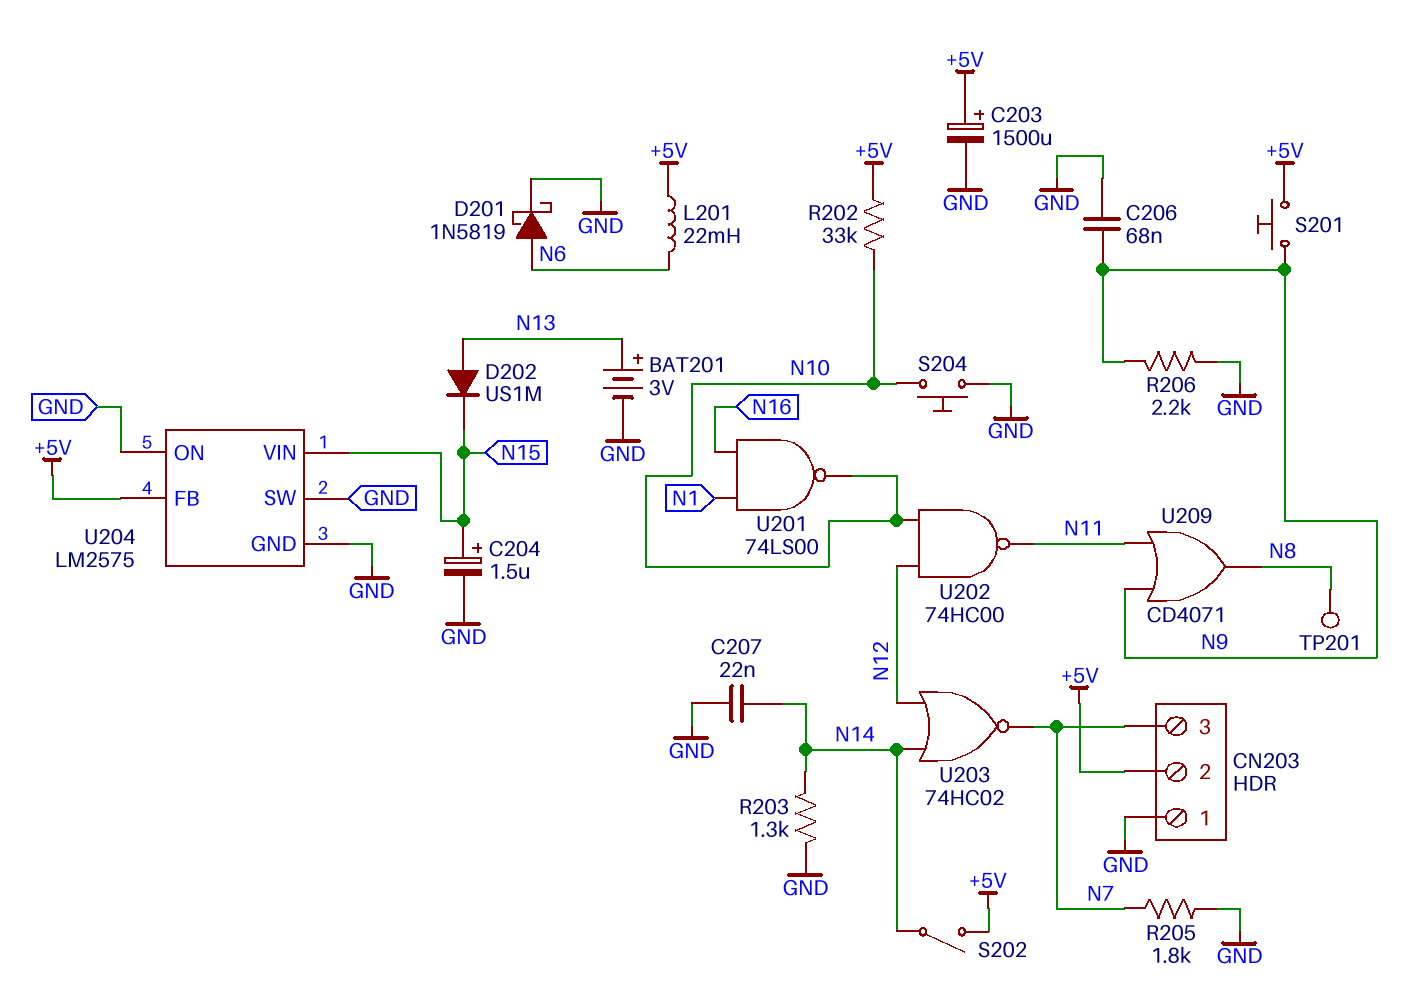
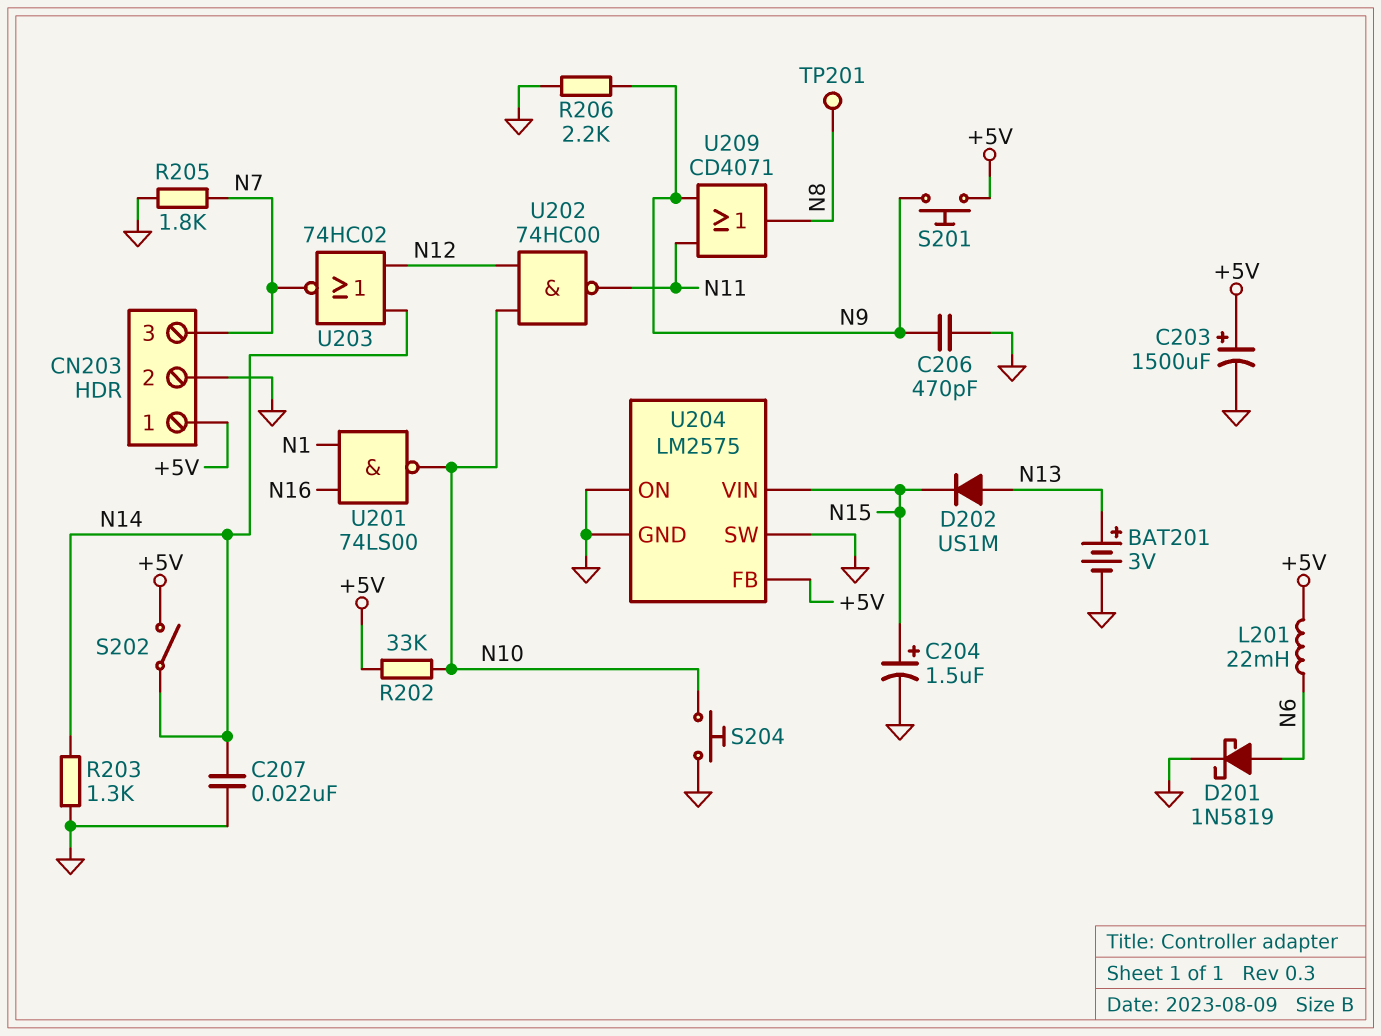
C206: 68nF (GND, N9) -> 470pF (GND, N9)
CN203 pin 1: GND -> +5V
CN203 pin 2: +5V -> GND

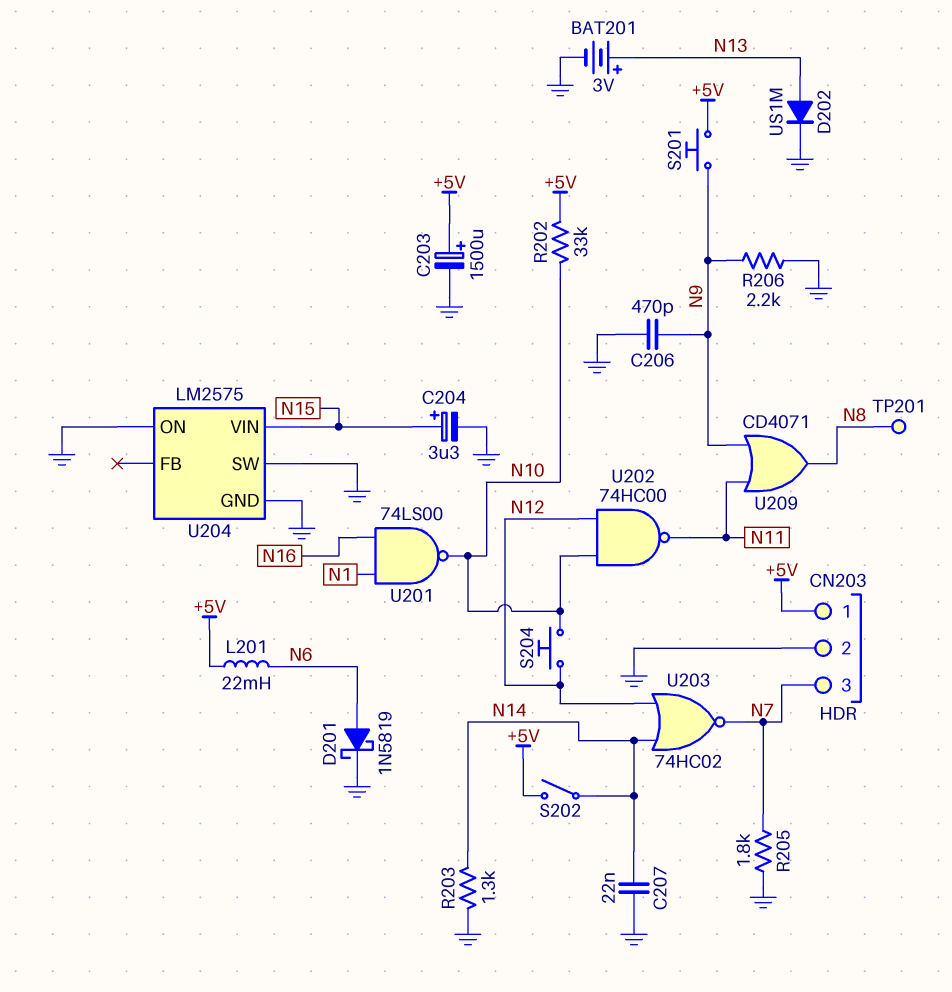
C204: 1.5uF (plus N15, minus GND) -> 3.3uF (plus N15, minus GND)
D202: diode US1M (A N13, K N15) -> diode US1M (A N13, K GND)
S204: button (GND, N10) -> button (N10, N12)
U204 pin FB: +5V -> none

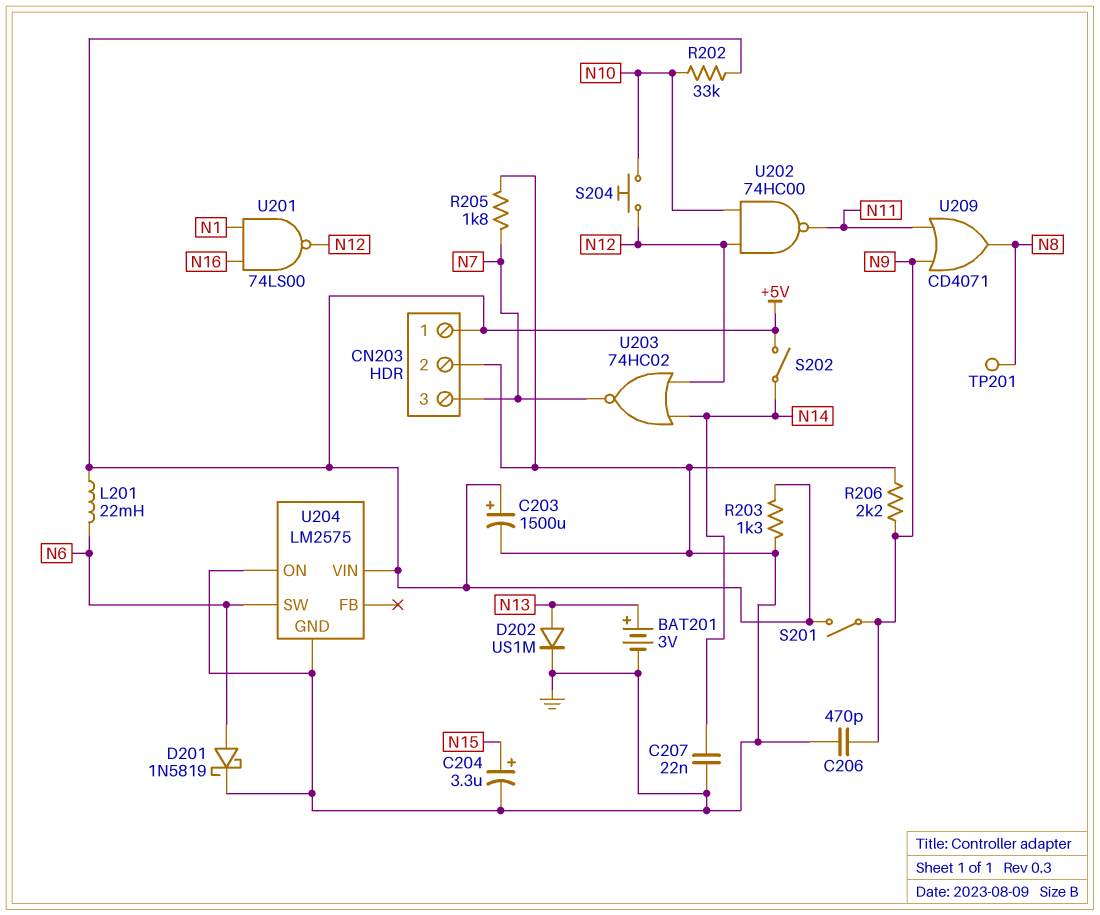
R203: 1.3k (GND, N14) -> 1.3k (+5V, GND)
S201: button (+5V, N9) -> switch (+5V, N9)
U201: NAND 74LS00 (in N1, in N16, out N10) -> NAND 74LS00 (in N1, in N16, out N12)
U204 pin SW: GND -> N6
U204 pin VIN: N15 -> +5V

